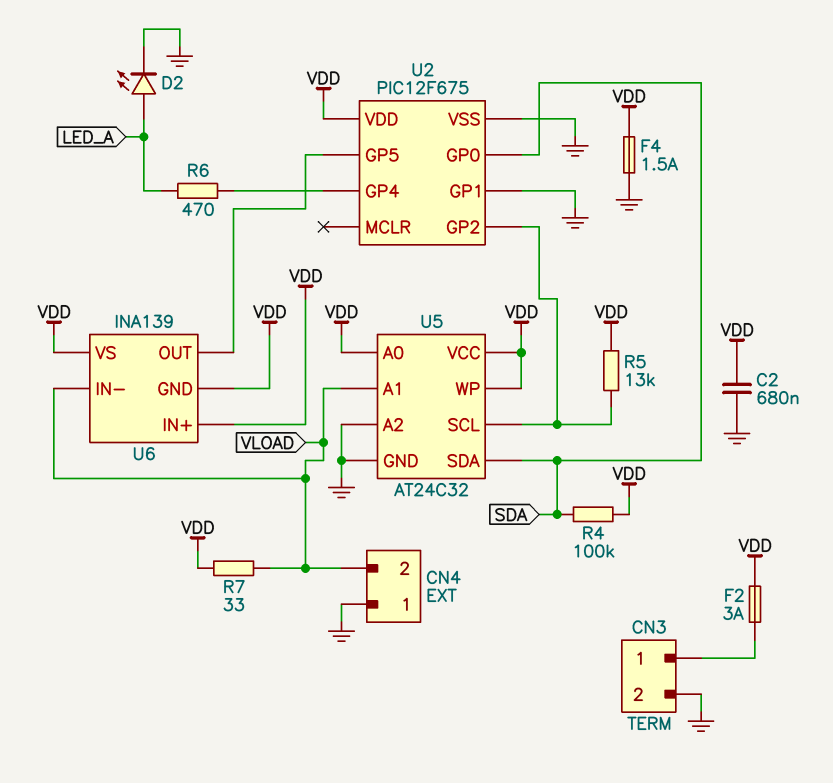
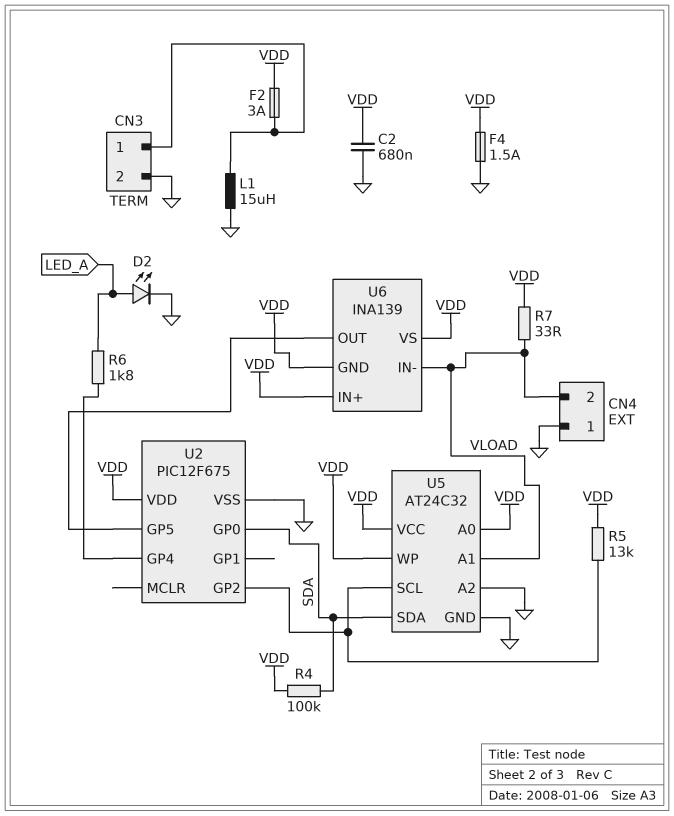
L1: none -> 15uH (CN3/1, GND)
R6: 470 (LED_A, U2/GP4) -> 1.8k (LED_A, U2/GP4)
U2 pin GP1: GND -> none

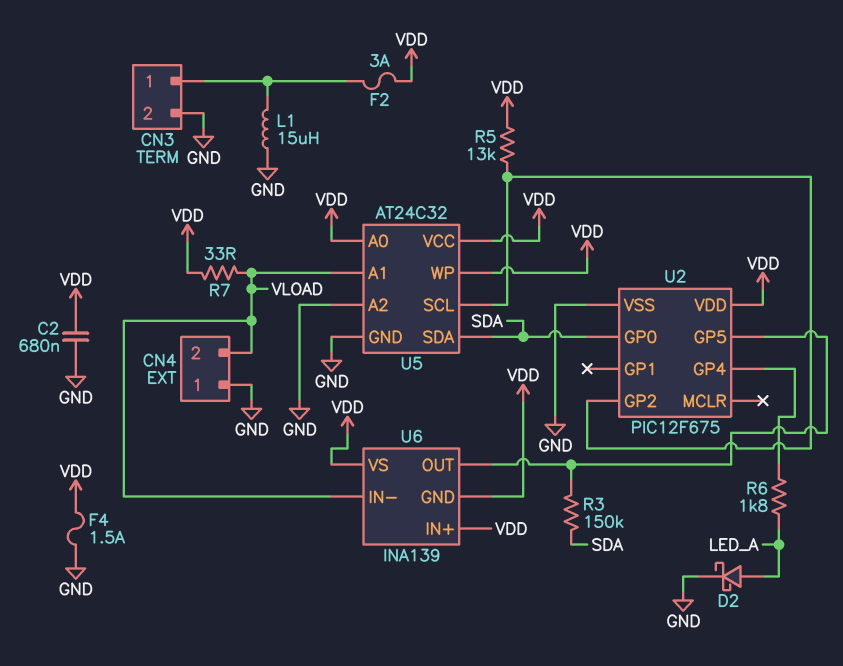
D2: LED (A LED_A, K GND) -> schottky (A LED_A, K GND)
R3: none -> 150k (SDA, U2/GP5)
R4: 100k (SDA, VDD) -> none

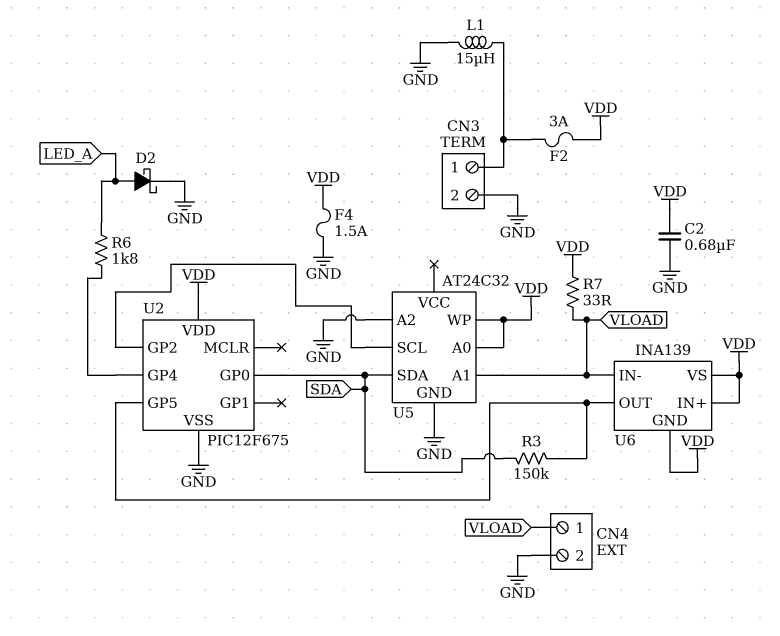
CN4 pin 1: GND -> VLOAD
CN4 pin 2: VLOAD -> GND
R5: 13k (U2/GP2, VDD) -> none
U5 pin VCC: VDD -> none

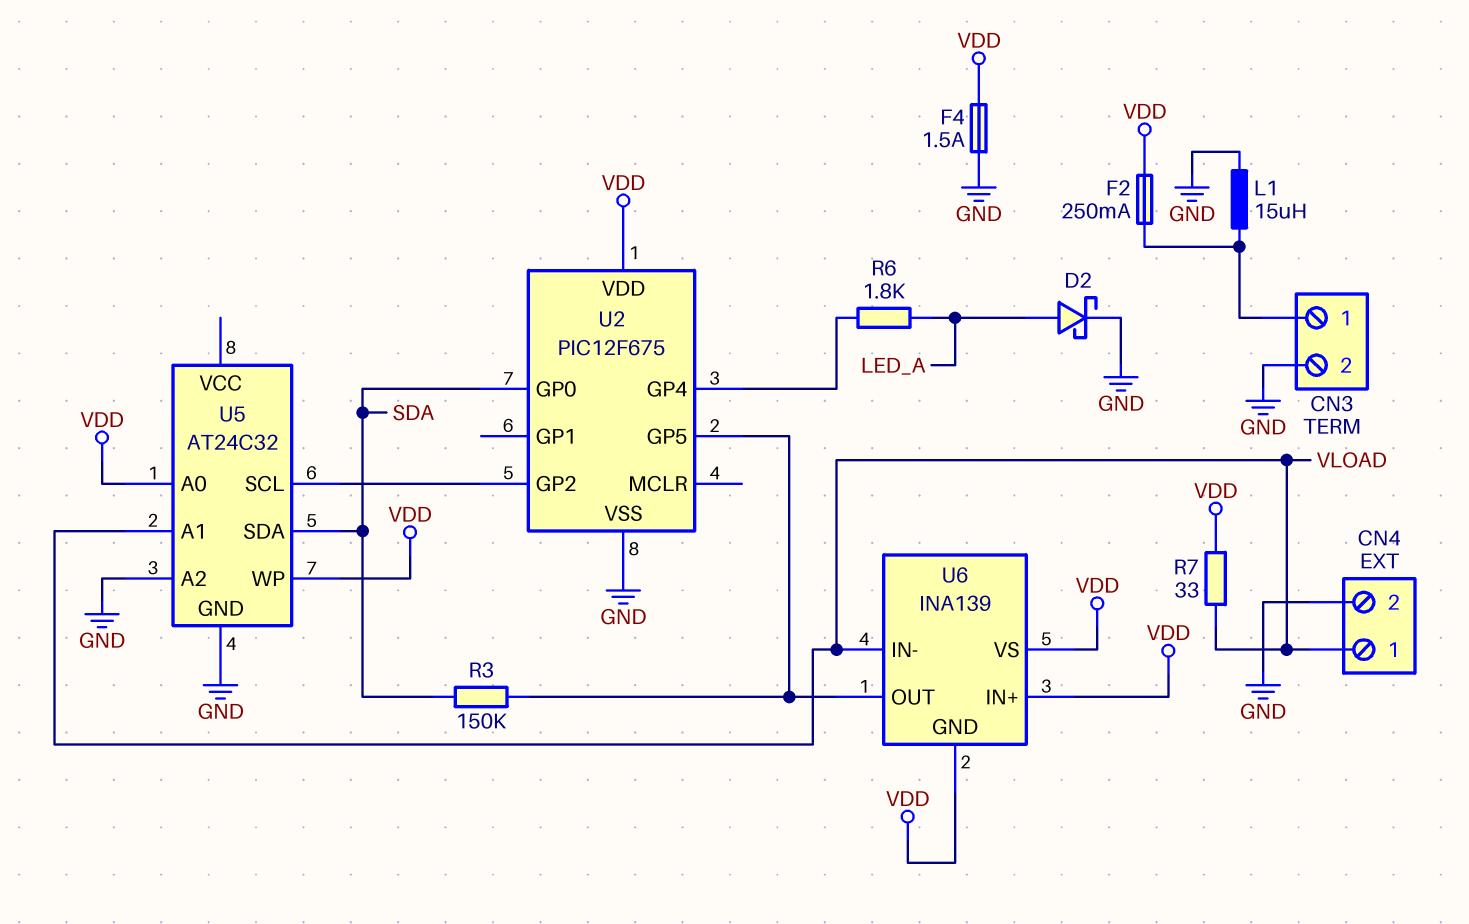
C2: 680nF (GND, VDD) -> none
F2: 3A (CN3/1, VDD) -> 250mA (CN3/1, VDD)

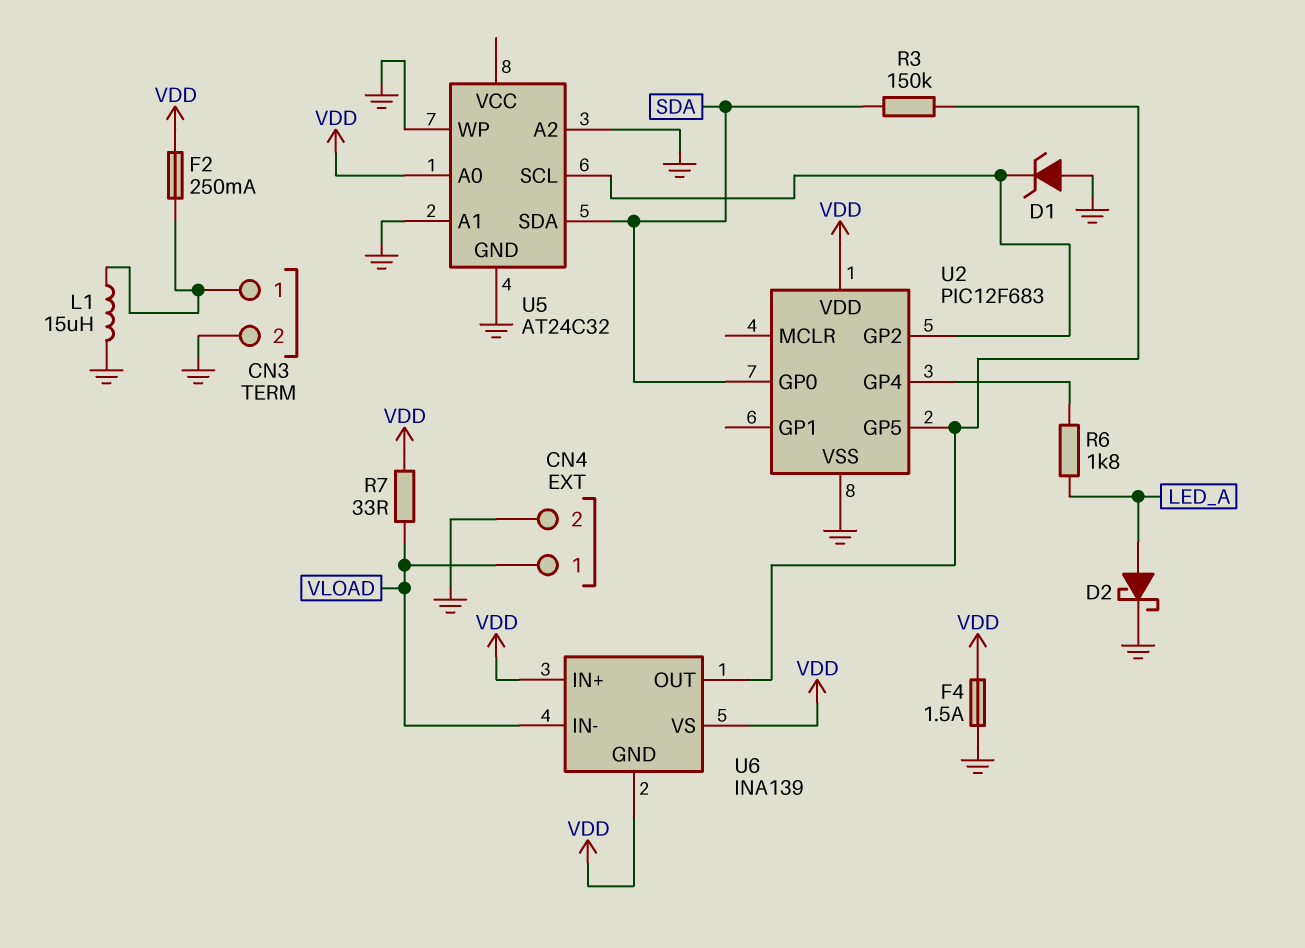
D1: none -> zener (A GND, K U2/GP2)
U2: PIC12F675 -> PIC12F683
U5 pin A1: VLOAD -> GND
U5 pin WP: VDD -> GND

